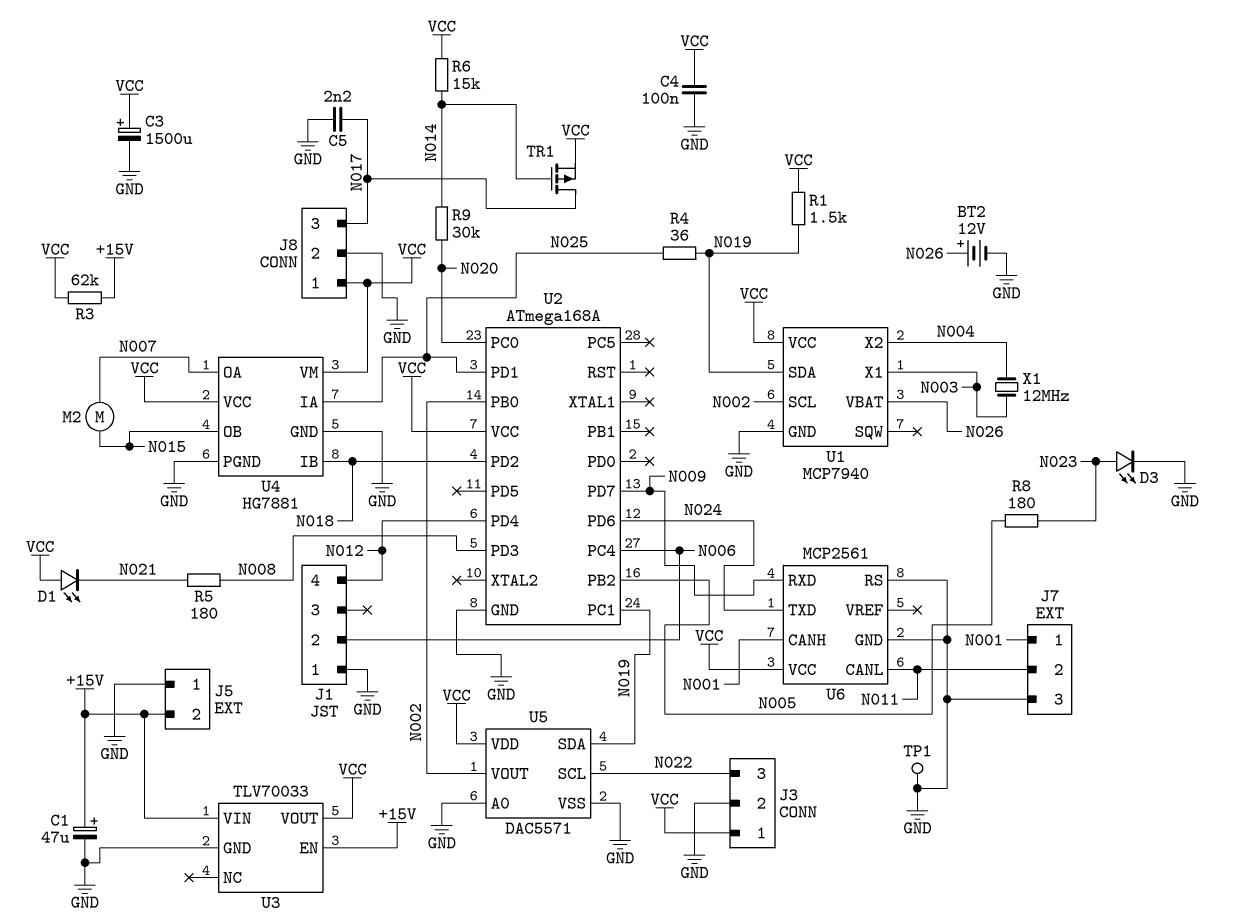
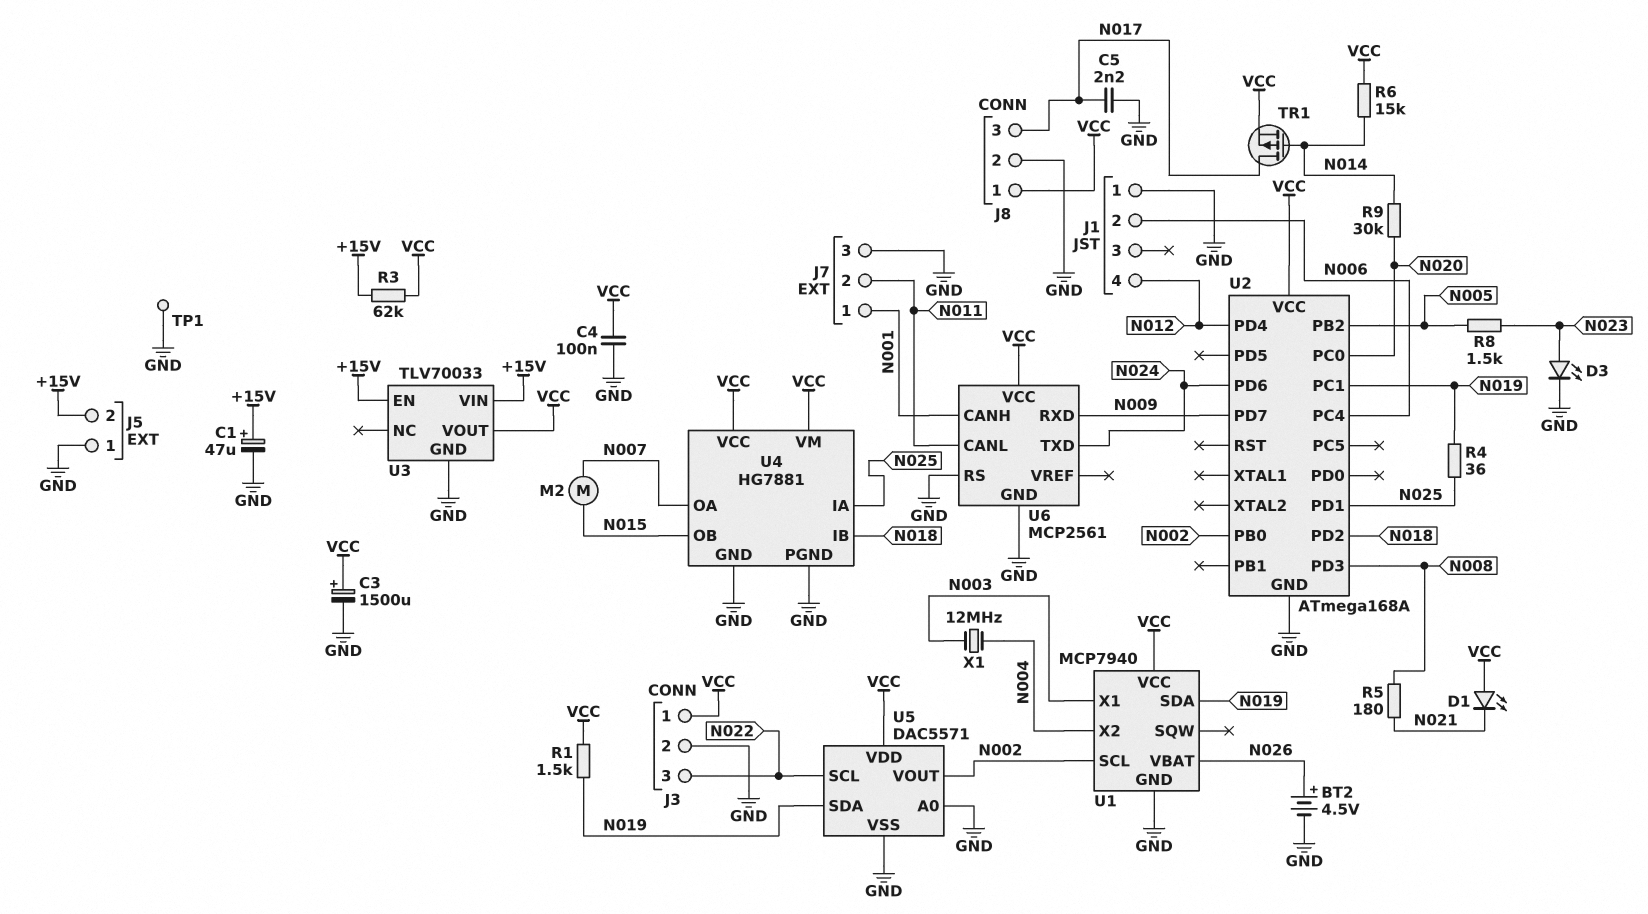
BT2: 12V (plus N026, minus GND) -> 4.5V (plus N026, minus GND)
R8: 180 (N005, N023) -> 1.5k (N005, N023)

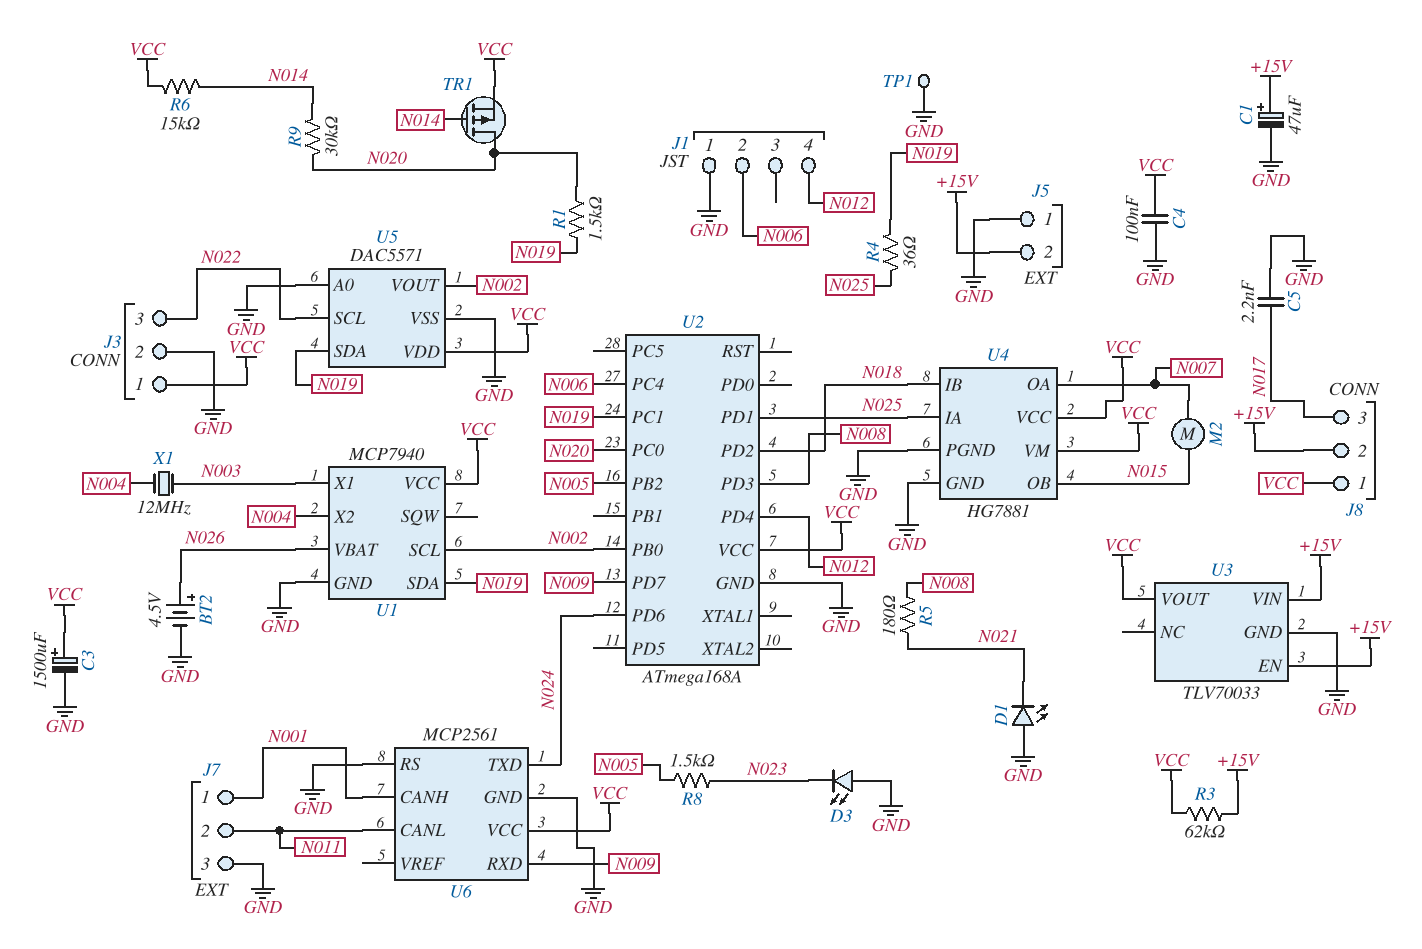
D1: LED (A VCC, K N021) -> LED (A GND, K N021)
D3: LED (A N023, K GND) -> LED (A GND, K N023)
J8 pin 2: GND -> +15V
R1: 1.5k (N019, VCC) -> 1.5k (N019, N020)
TR1: PMOS (G N014, D N017, S VCC) -> PMOS (G N014, D N020, S VCC)

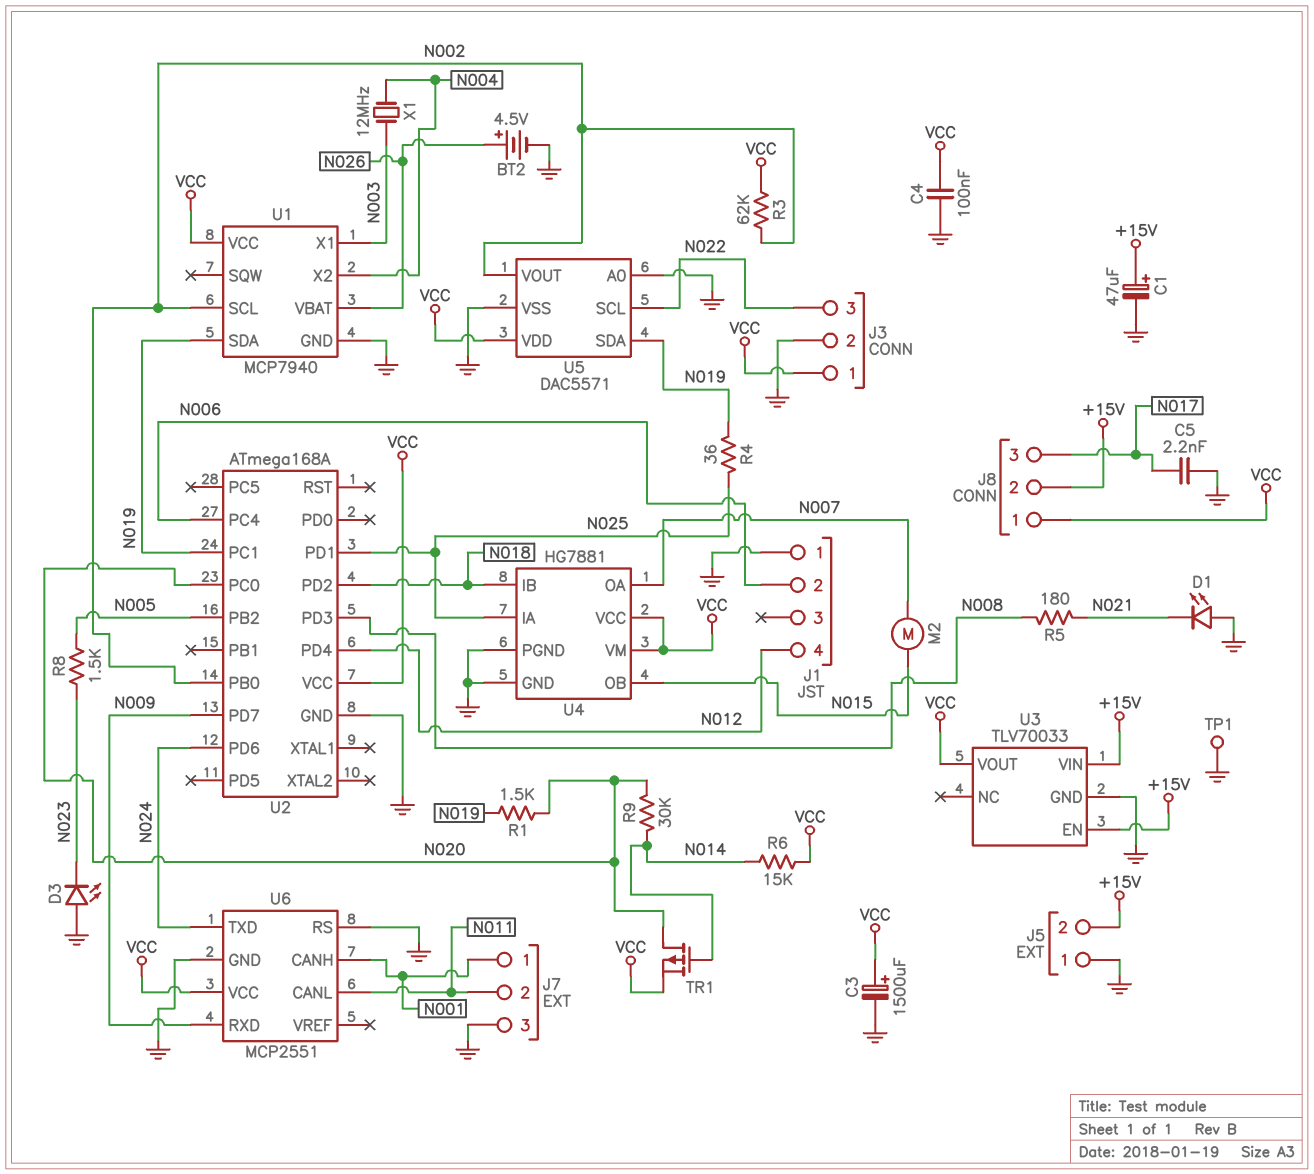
R3: 62k (+15V, VCC) -> 62k (N002, VCC)
U6: MCP2561 -> MCP2551

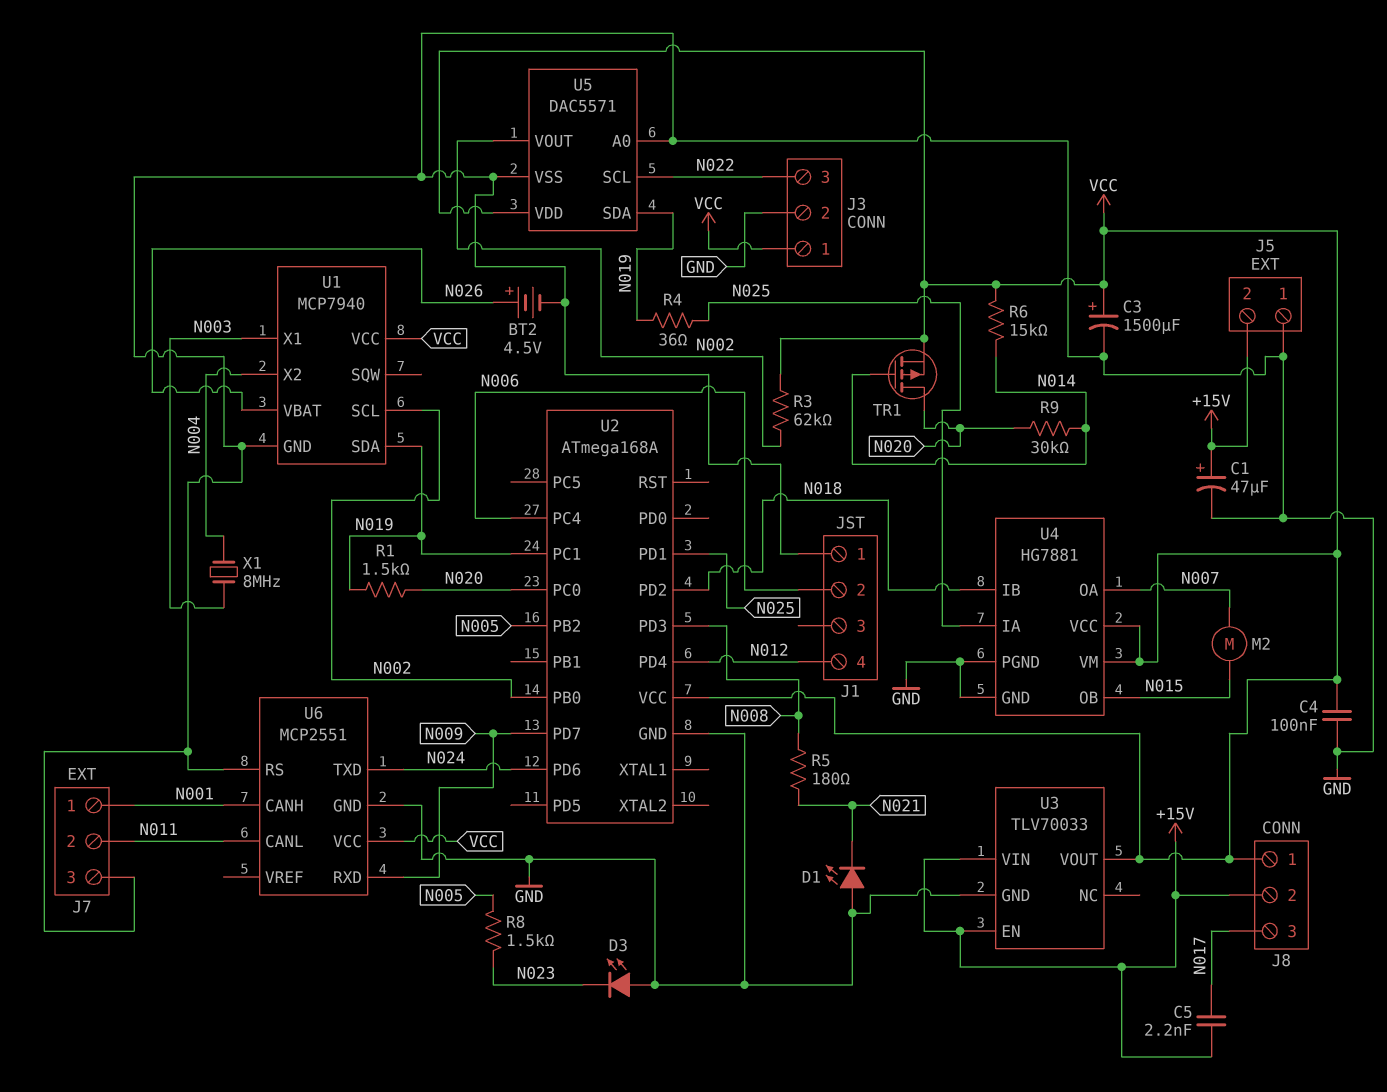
C5: 2.2nF (GND, N017) -> 2.2nF (+15V, N017)
TP1: test point (GND) -> none
X1: 12MHz (N003, N004) -> 8MHz (N003, N004)

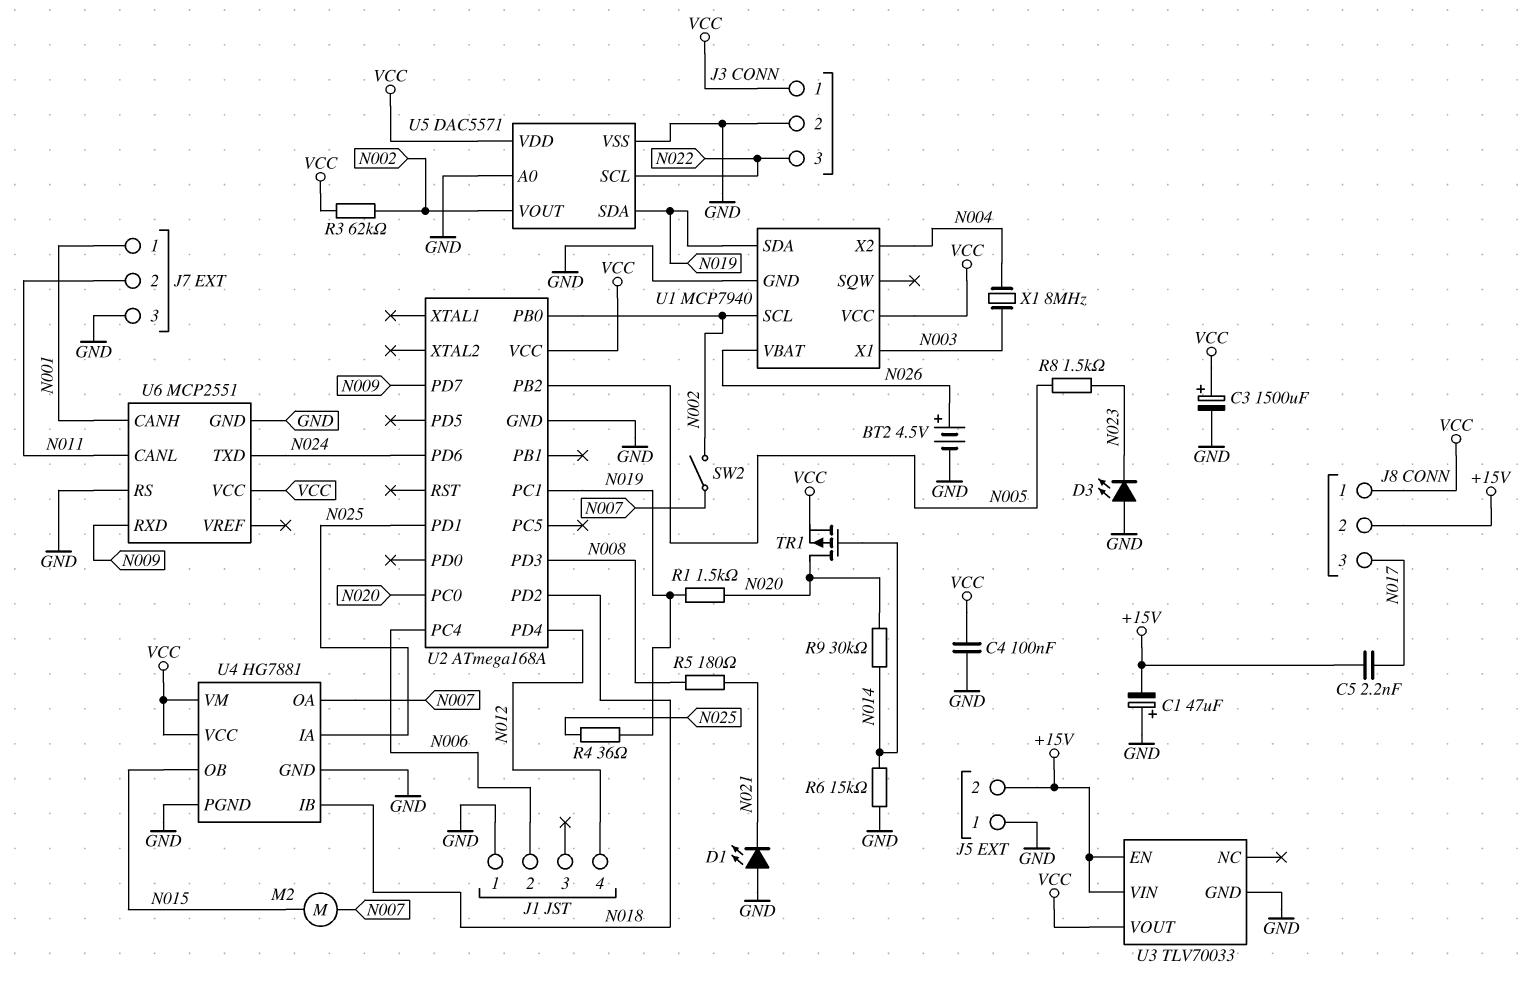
C1: 47uF (plus +15V, minus GND) -> 47uF (plus GND, minus +15V)
R6: 15k (N014, VCC) -> 15k (GND, N014)
SW2: none -> switch (N002, N007)

